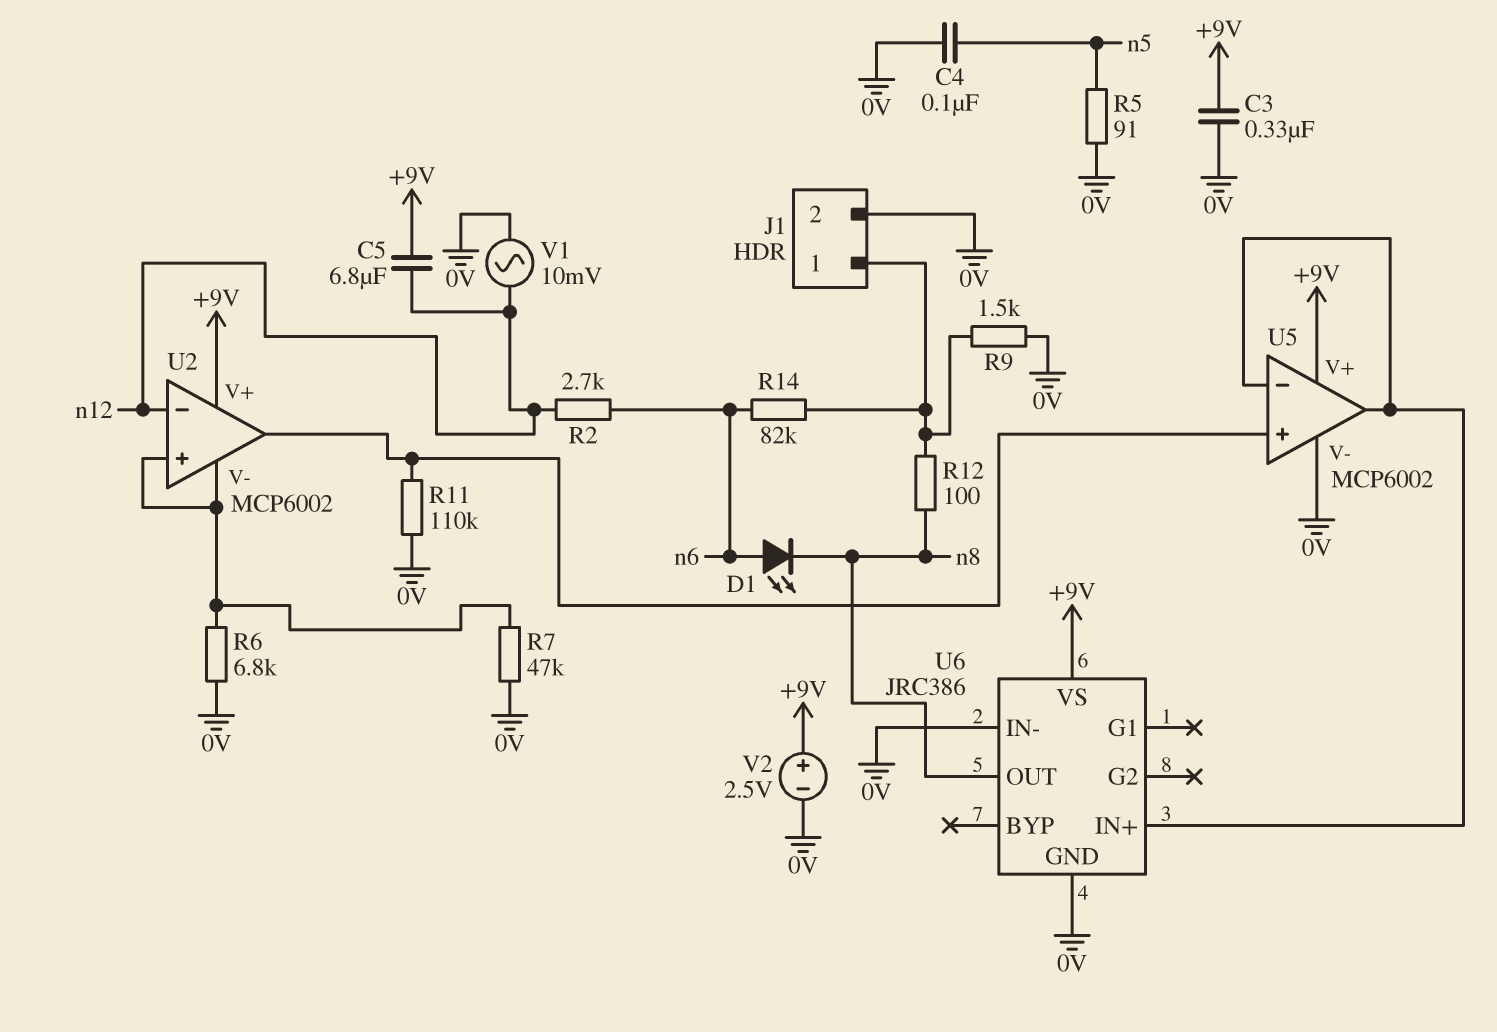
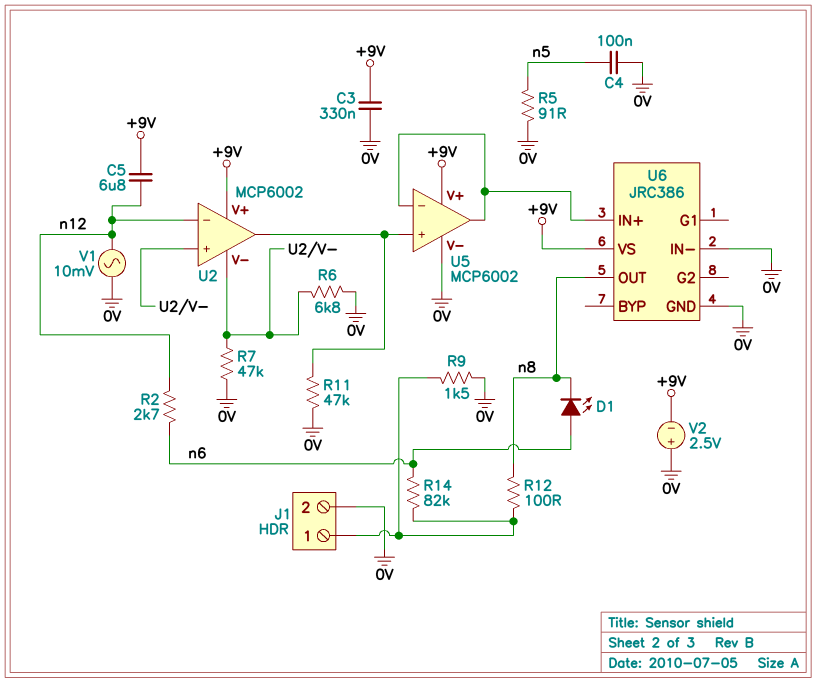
R11: 110k (0V, U2/out) -> 47k (0V, U2/out)
V2: 2.5V (plus +9V, minus 0V) -> 2.5V (plus 0V, minus +9V)

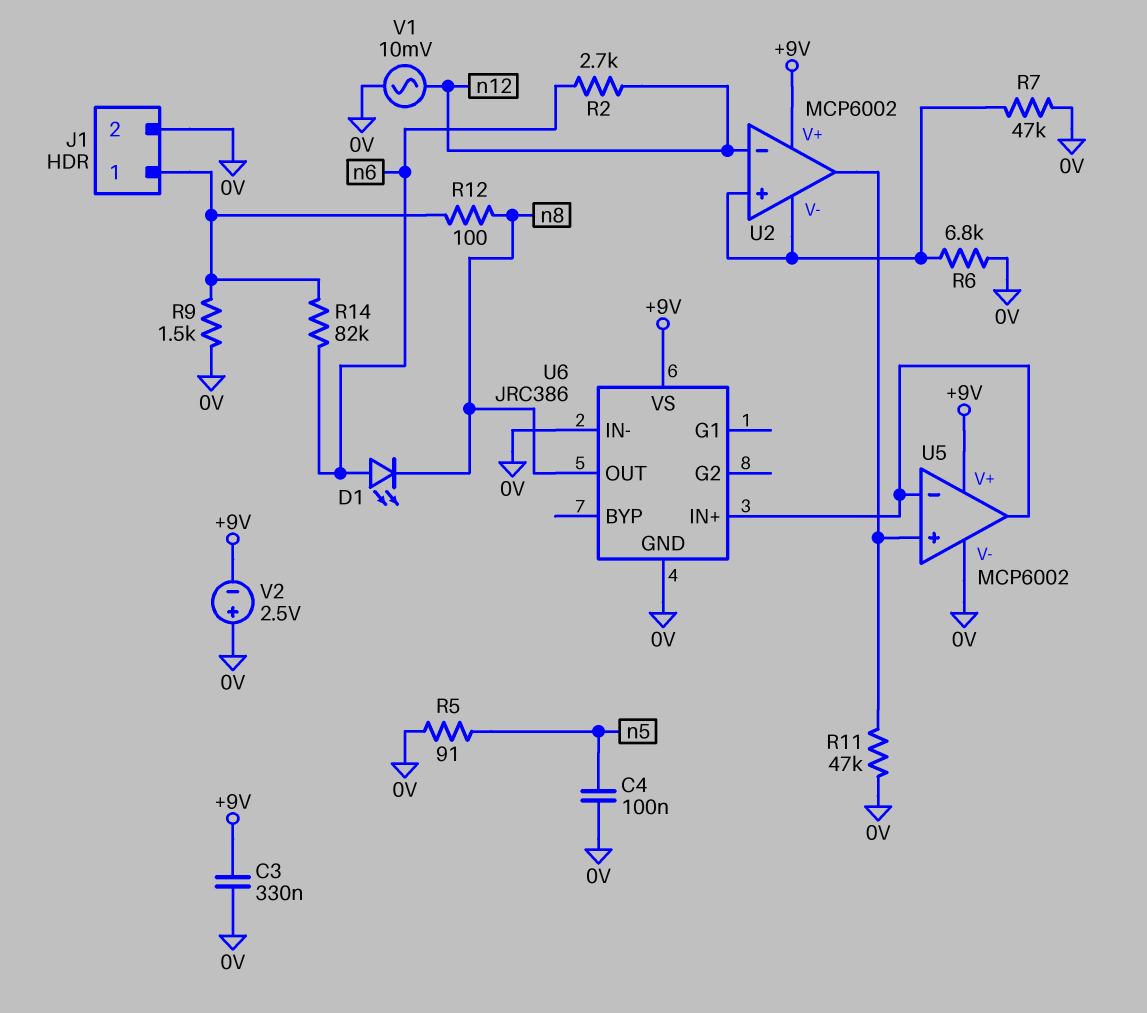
C5: 6.8uF (+9V, n12) -> none

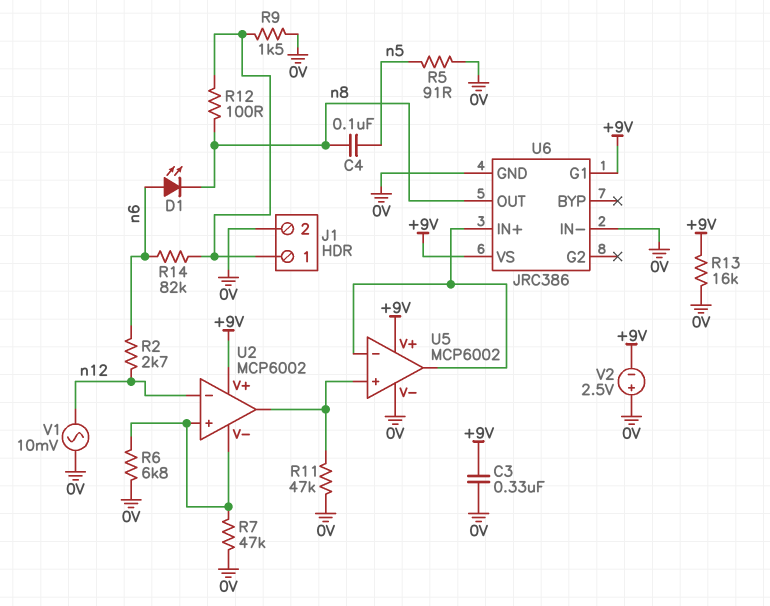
C4: 100nF (0V, n5) -> 100nF (n5, n8)
R13: none -> 16k (+9V, 0V)
U6 pin G1: none -> +9V

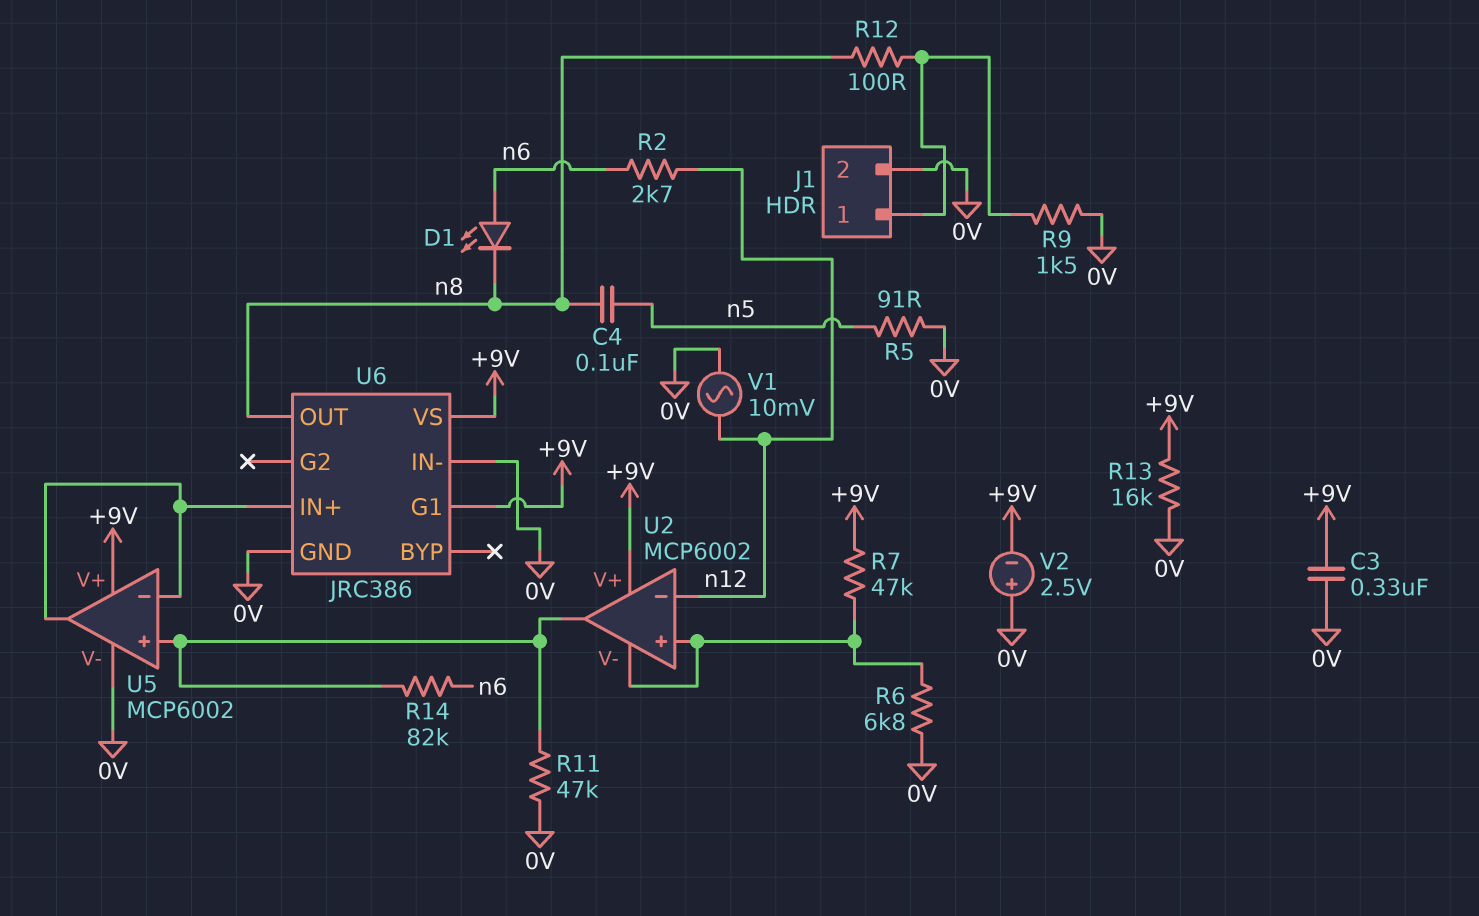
R7: 47k (0V, U2/V-) -> 47k (+9V, U2/V-)
R14: 82k (J1/1, n6) -> 82k (U2/out, n6)

